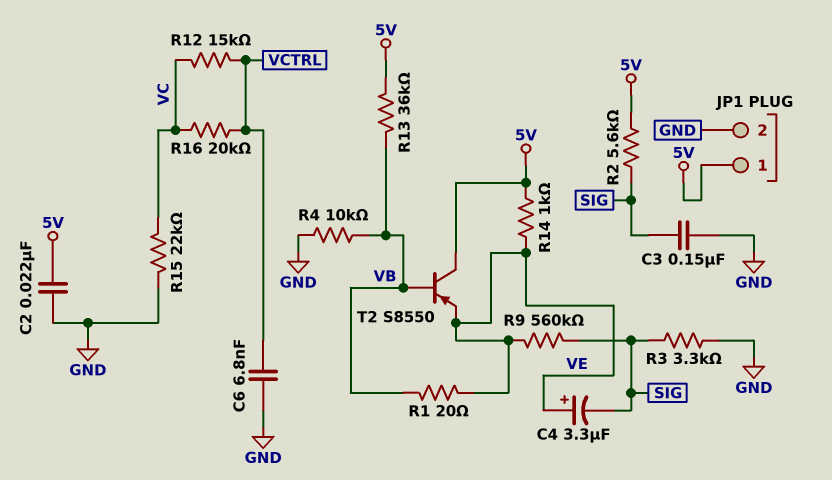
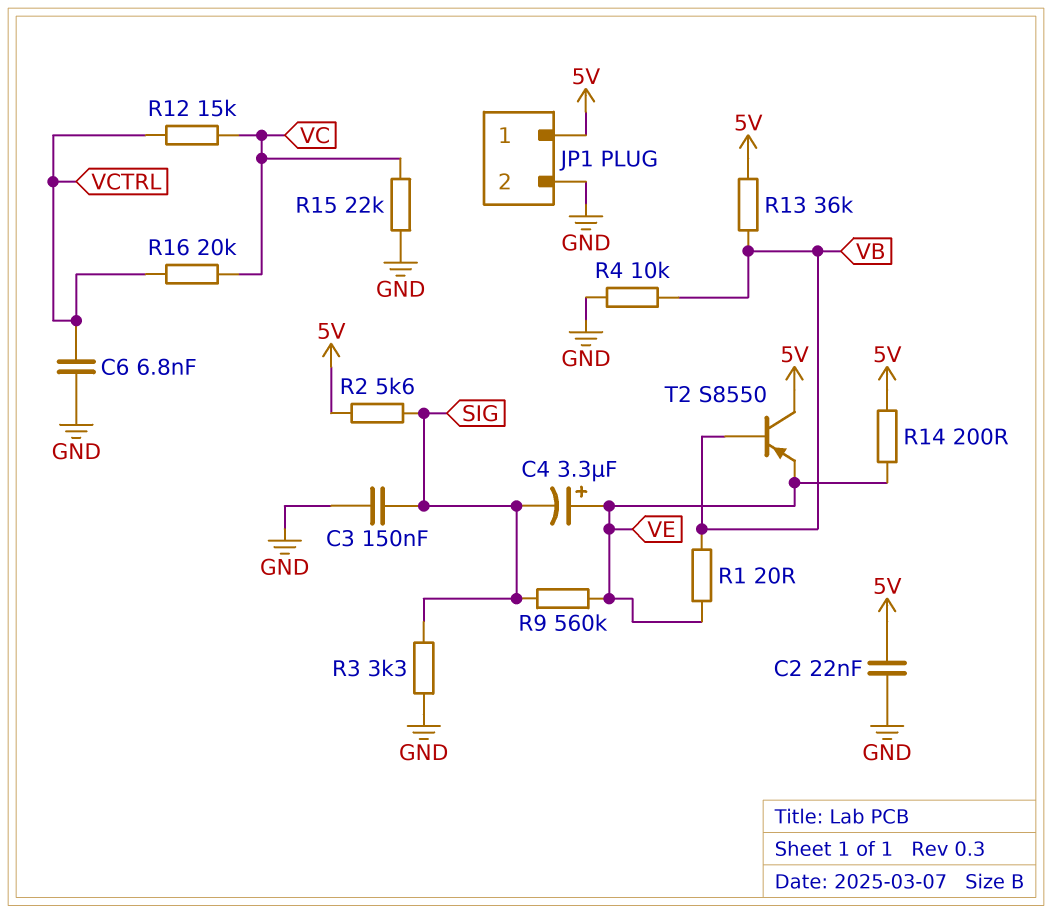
R14: 1k (5V, VE) -> 200 (5V, VE)

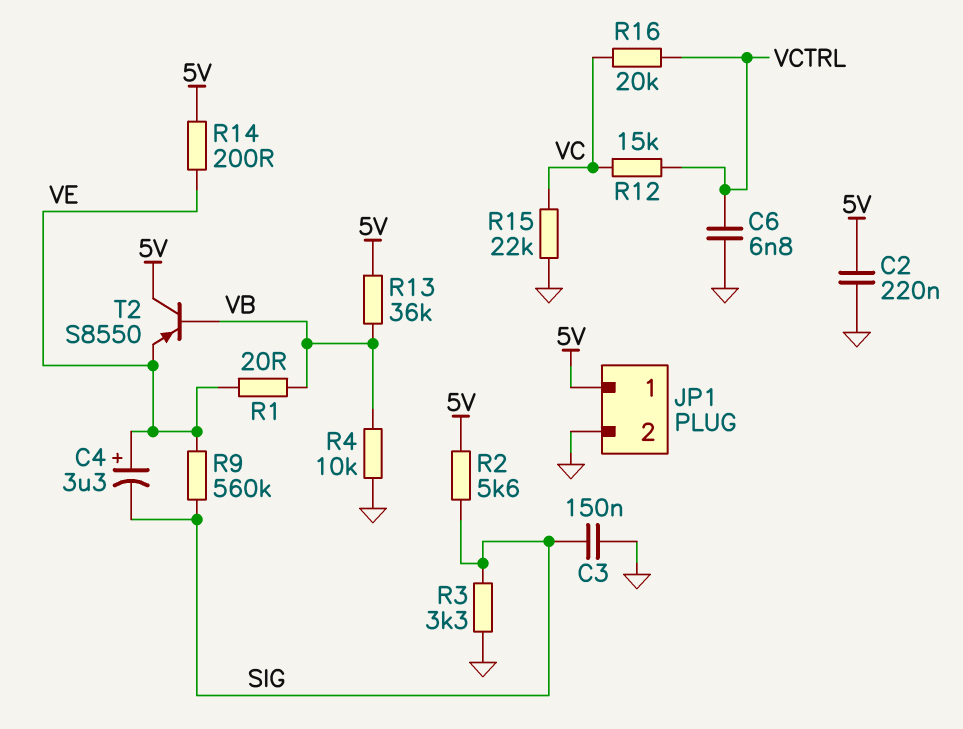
C2: 22nF (5V, GND) -> 220nF (5V, GND)

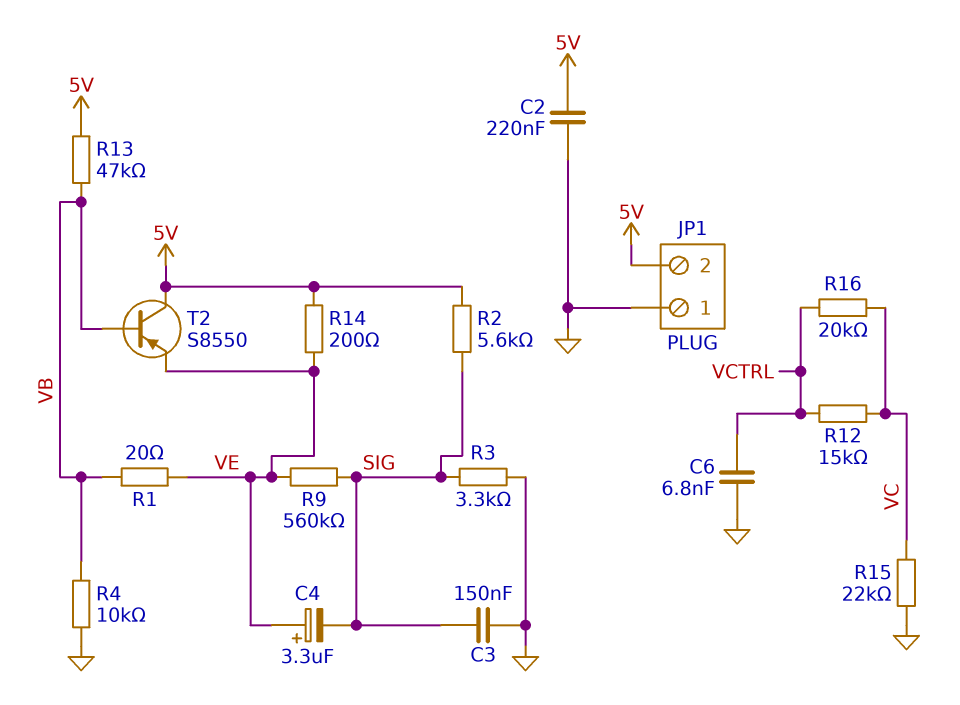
JP1 pin 1: 5V -> GND
JP1 pin 2: GND -> 5V
R13: 36k (5V, VB) -> 47k (5V, VB)

